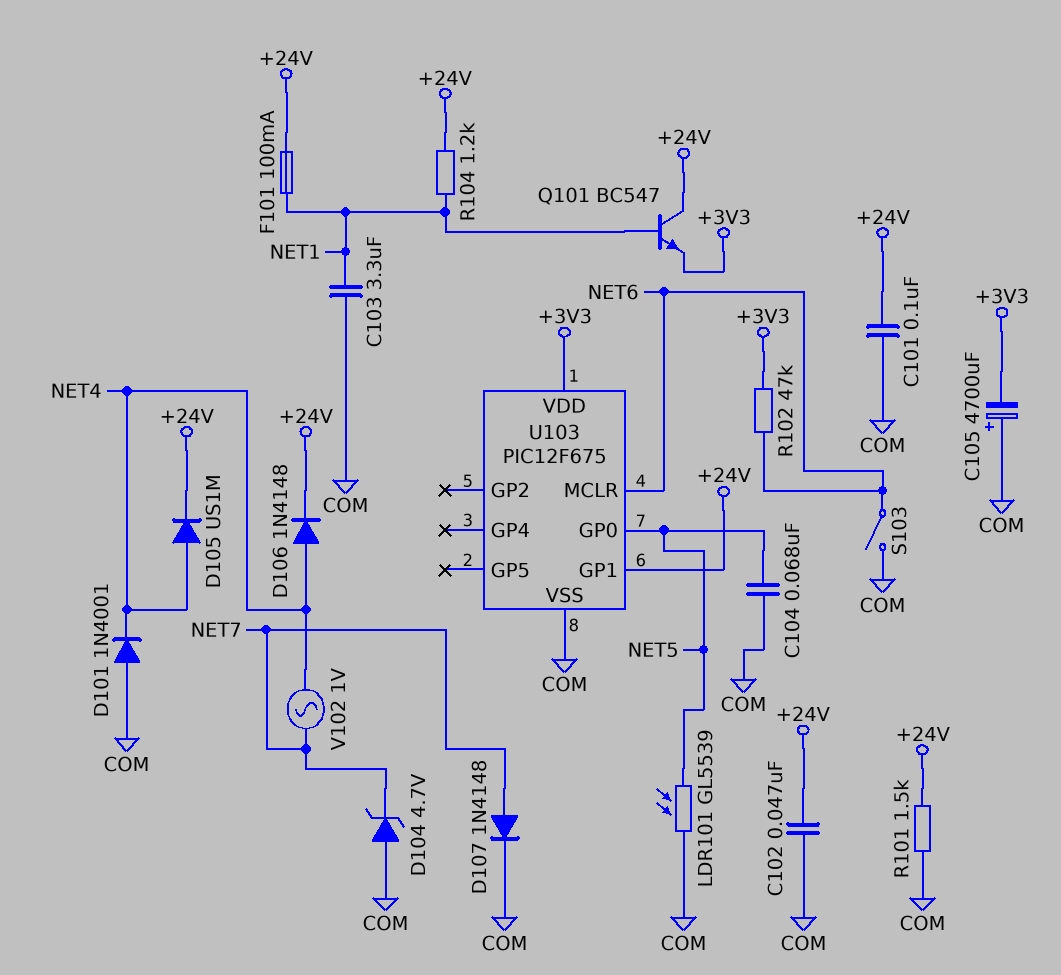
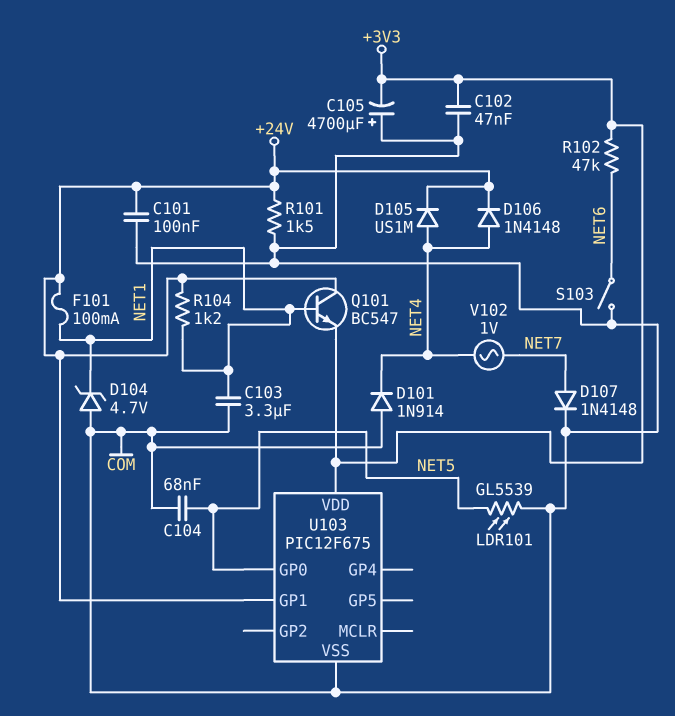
C102: 47nF (+24V, COM) -> 47nF (+3V3, COM)
D101: diode 1N4001 (A COM, K NET4) -> diode 1N914 (A COM, K NET4)
D104: zener 4.7V (A COM, K NET7) -> zener 4.7V (A COM, K NET1)
U103 pin MCLR: NET6 -> none

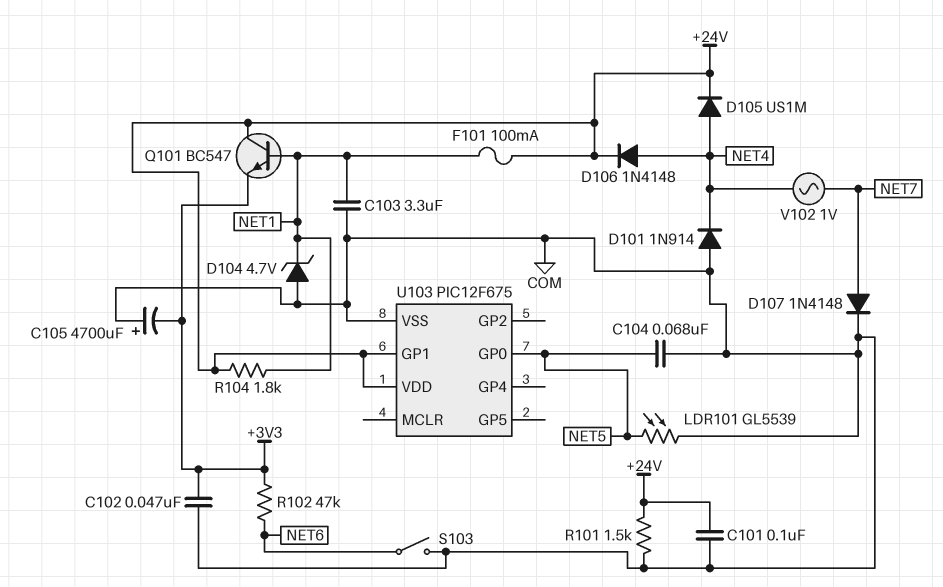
R104: 1.2k (+24V, NET1) -> 1.8k (+24V, NET1)
U103 pin VDD: +3V3 -> +24V

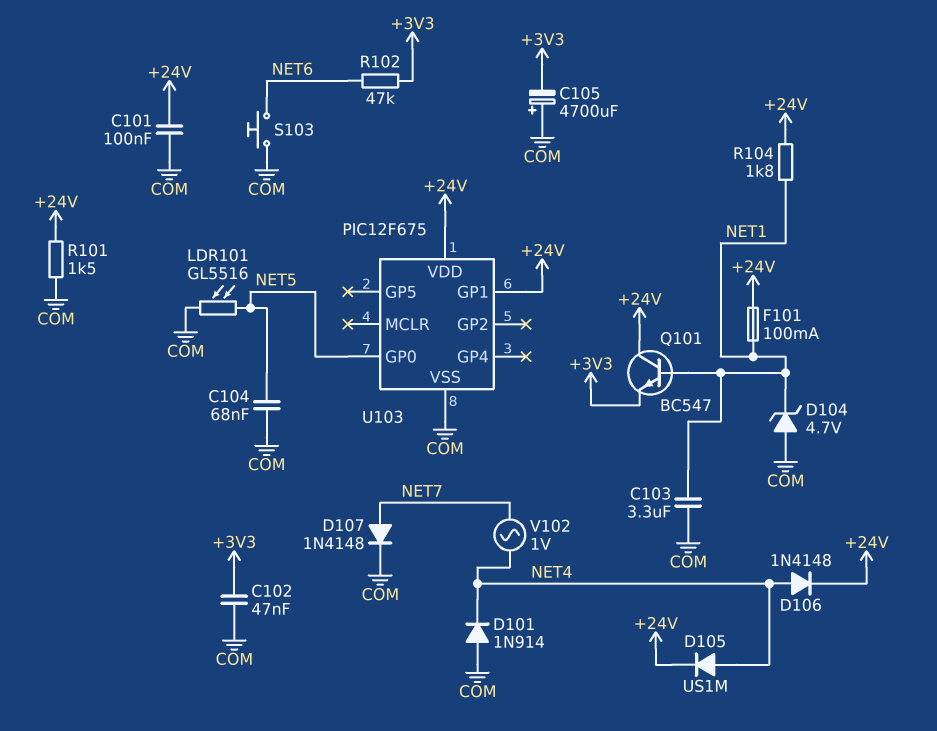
LDR101: GL5539 (COM, NET5) -> GL5516 (COM, NET5)
S103: switch (COM, NET6) -> button (COM, NET6)

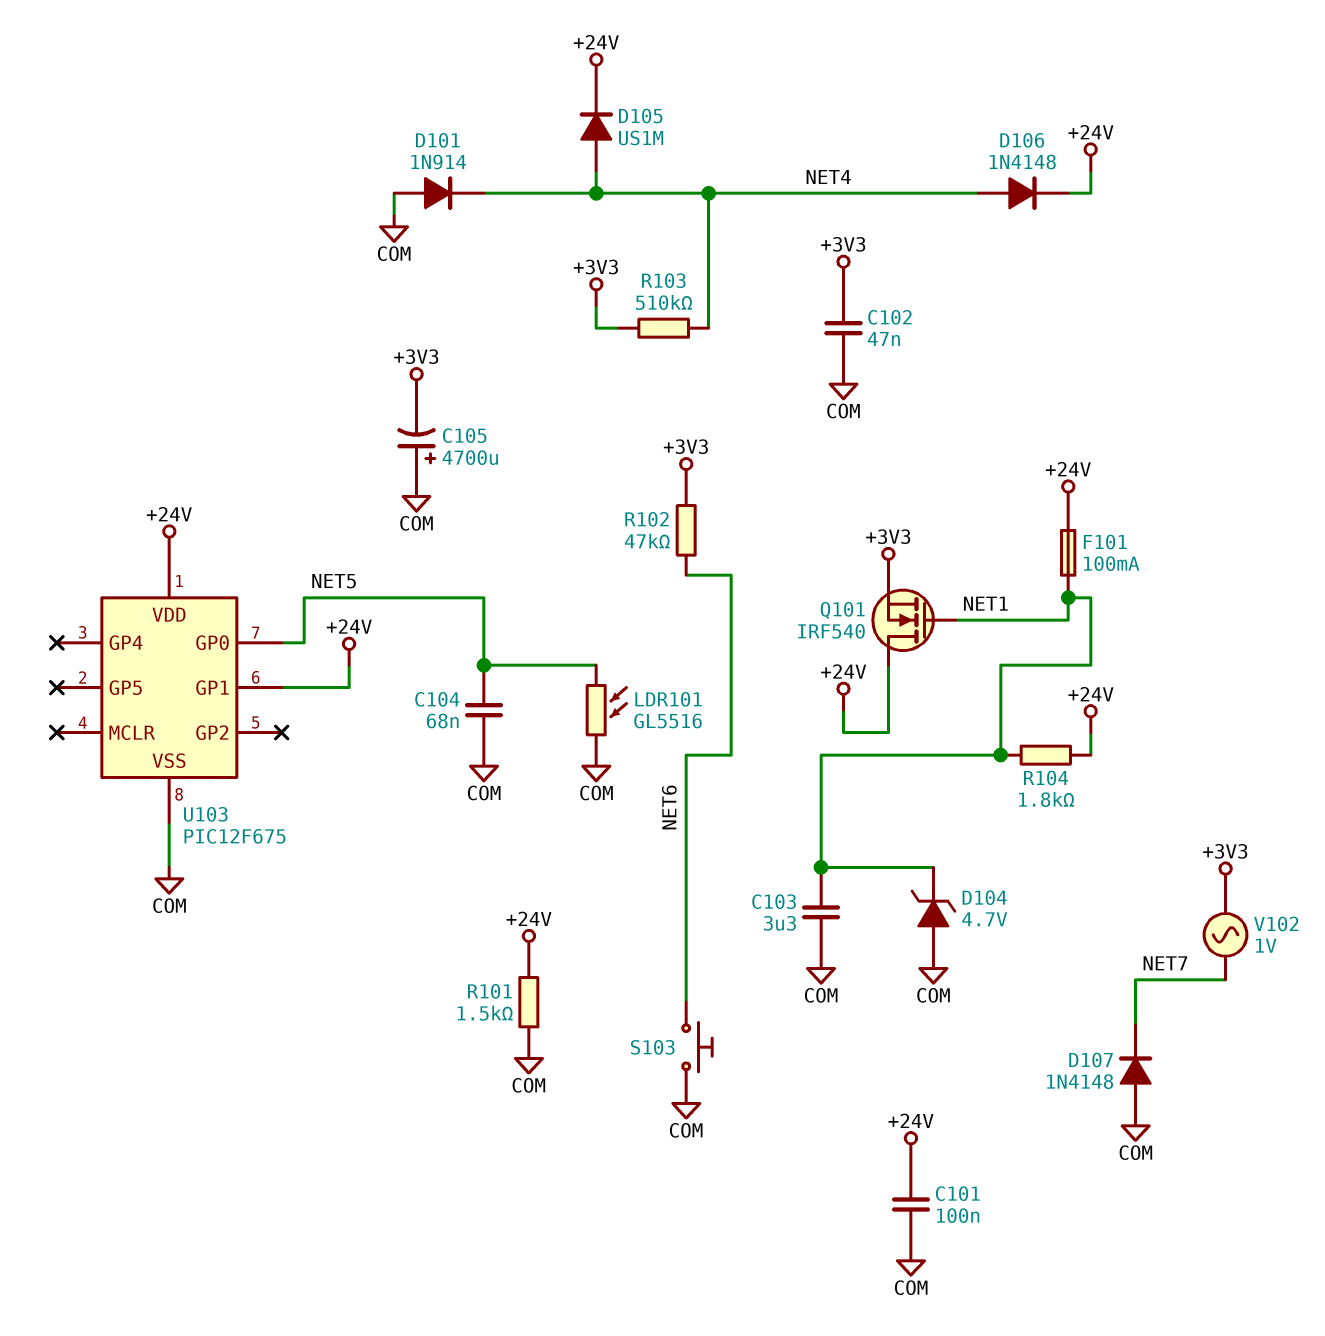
D107: diode 1N4148 (A NET7, K COM) -> diode 1N4148 (A COM, K NET7)
Q101: NPN BC547 (B NET1, C +24V, E +3V3) -> NMOS IRF540 (G NET1, D +24V, S +3V3)
R103: none -> 510k (+3V3, NET4)
V102: AC 1V (NET4, NET7) -> AC 1V (+3V3, NET7)

